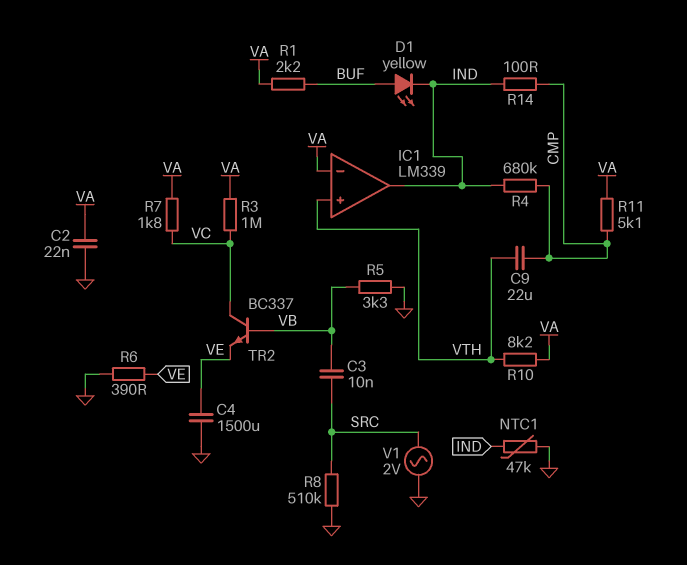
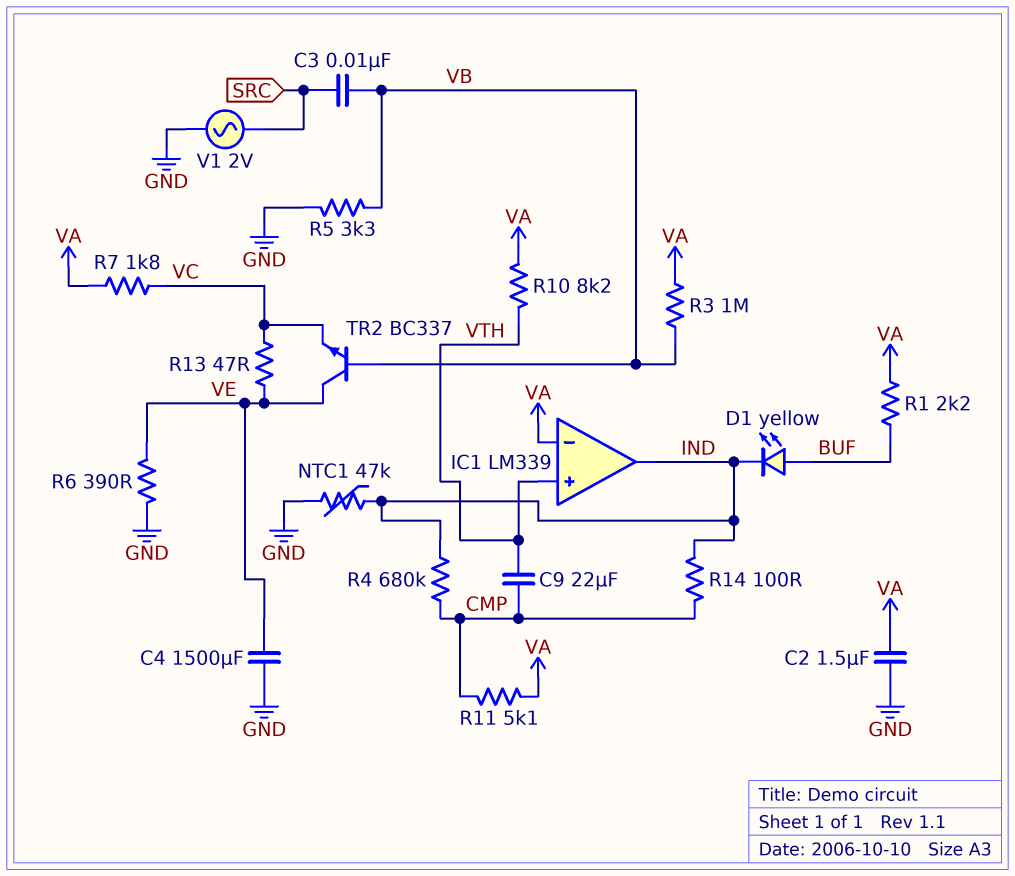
C2: 22nF (GND, VA) -> 1.5uF (GND, VA)
R3: 1M (VA, VC) -> 1M (VA, VB)
R8: 510k (GND, SRC) -> none
R13: none -> 47 (VC, VE)
TR2: NPN BC337 (B VB, C VC, E VE) -> NPN BC337 (B VB, C VE, E VC)

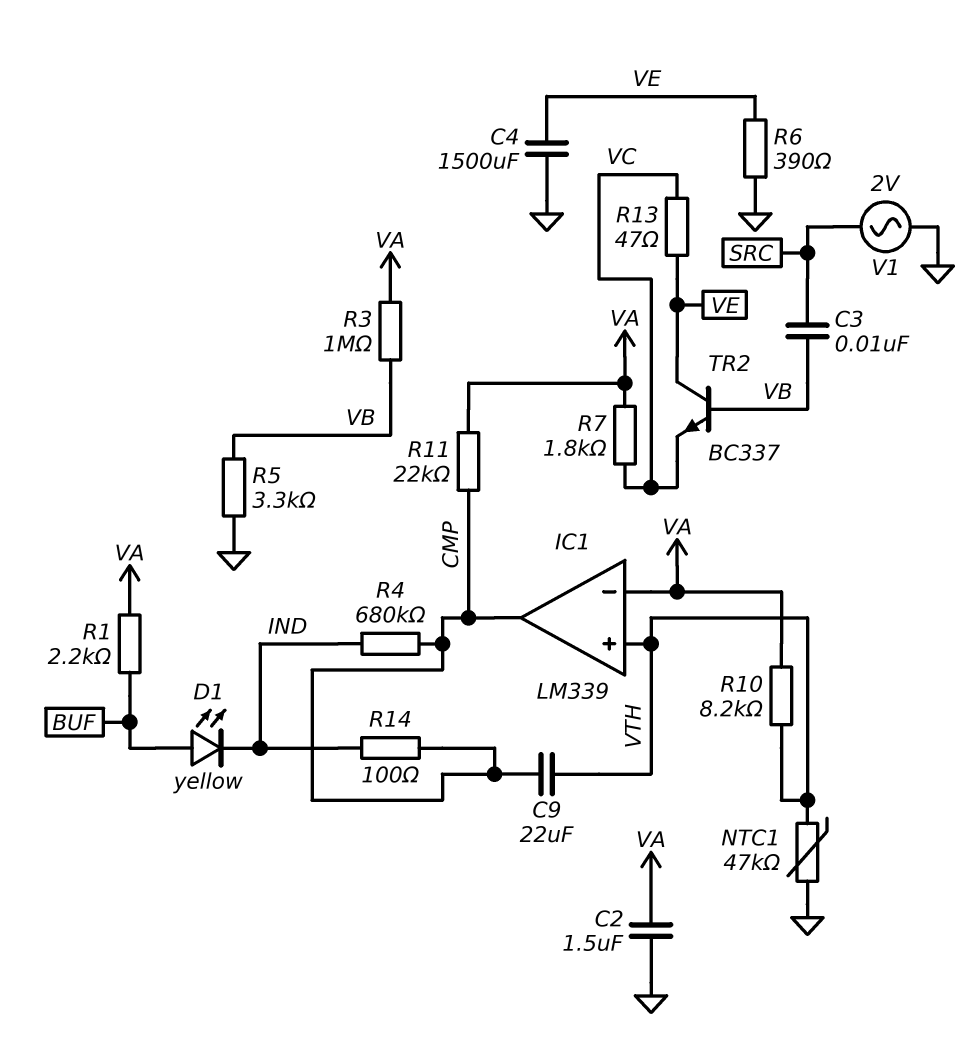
IC1 pin out: IND -> CMP
NTC1: 47k (GND, IND) -> 47k (GND, VTH)
R11: 5.1k (CMP, VA) -> 22k (CMP, VA)

